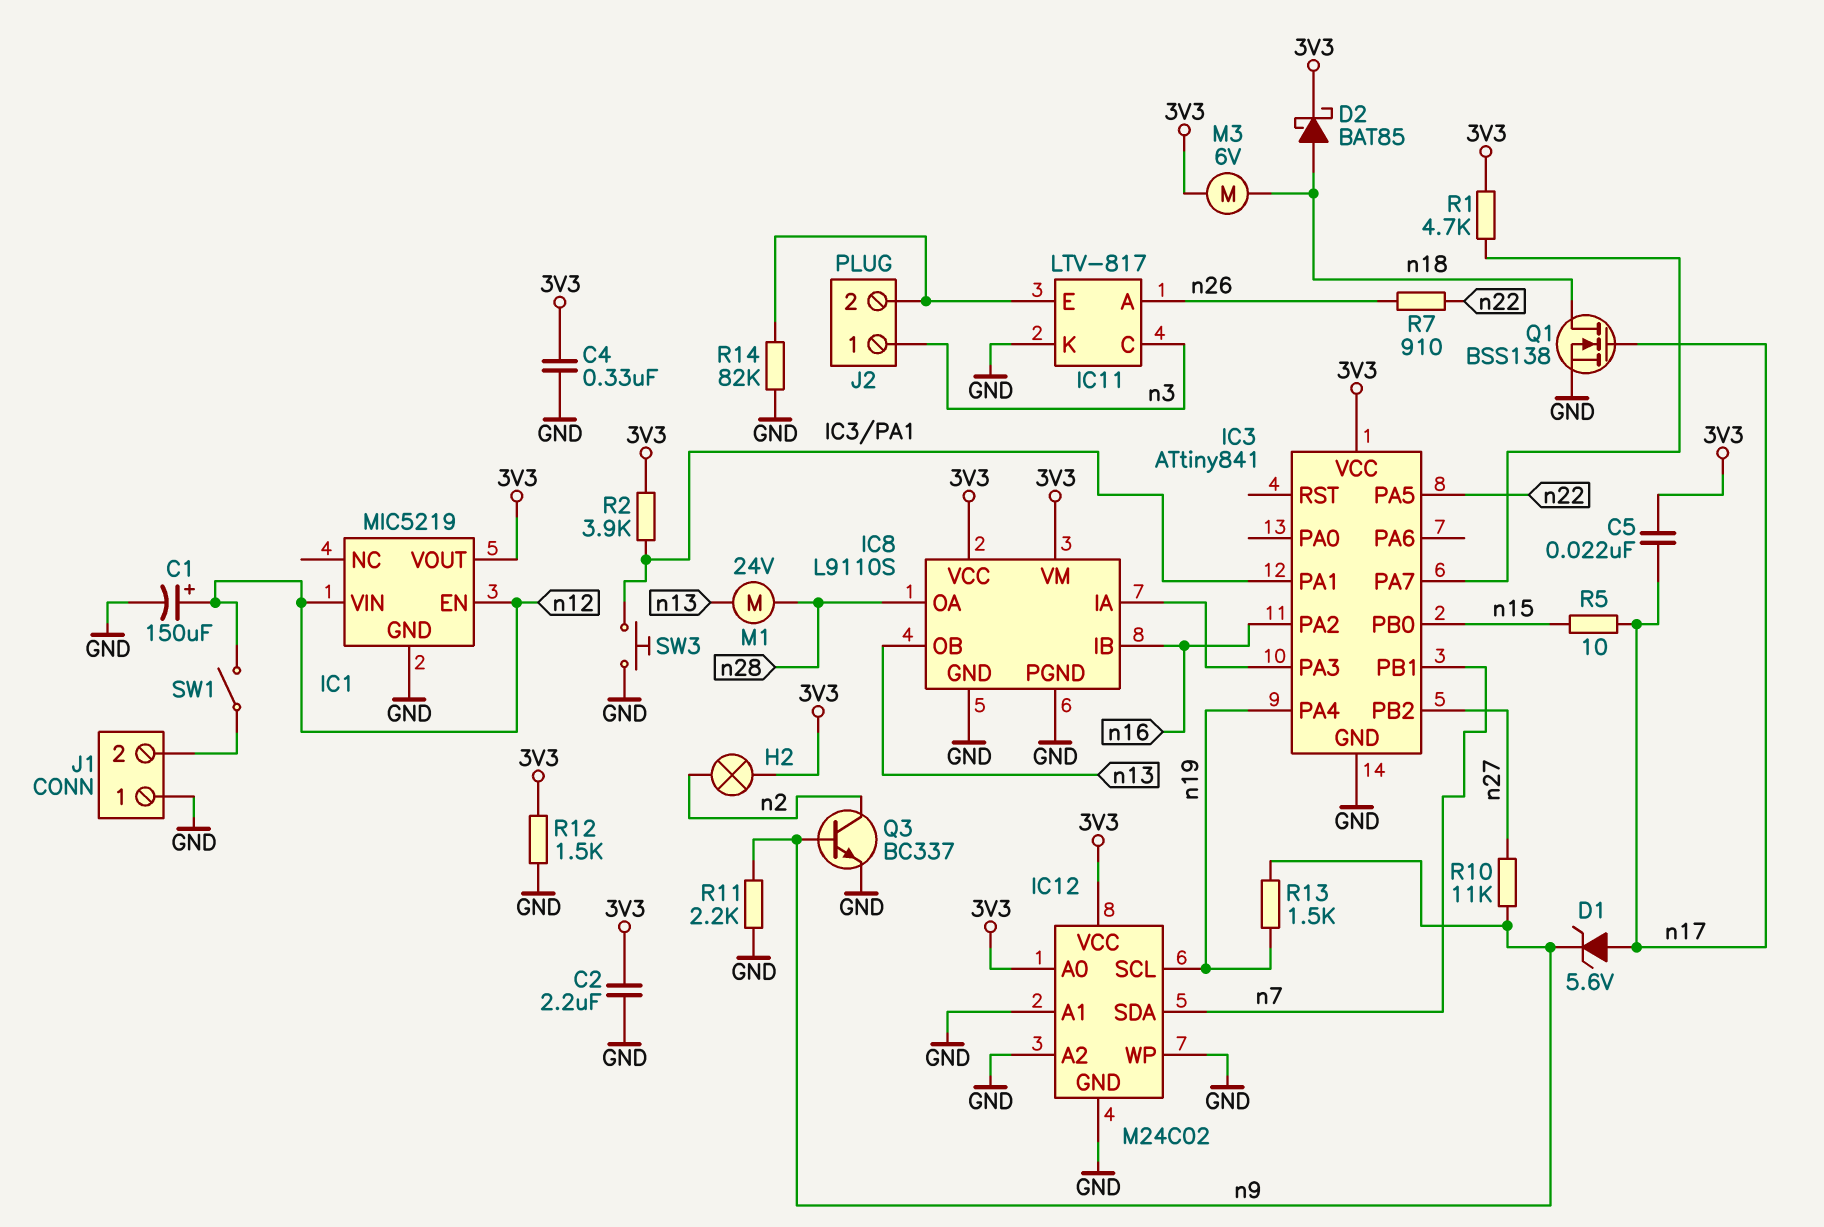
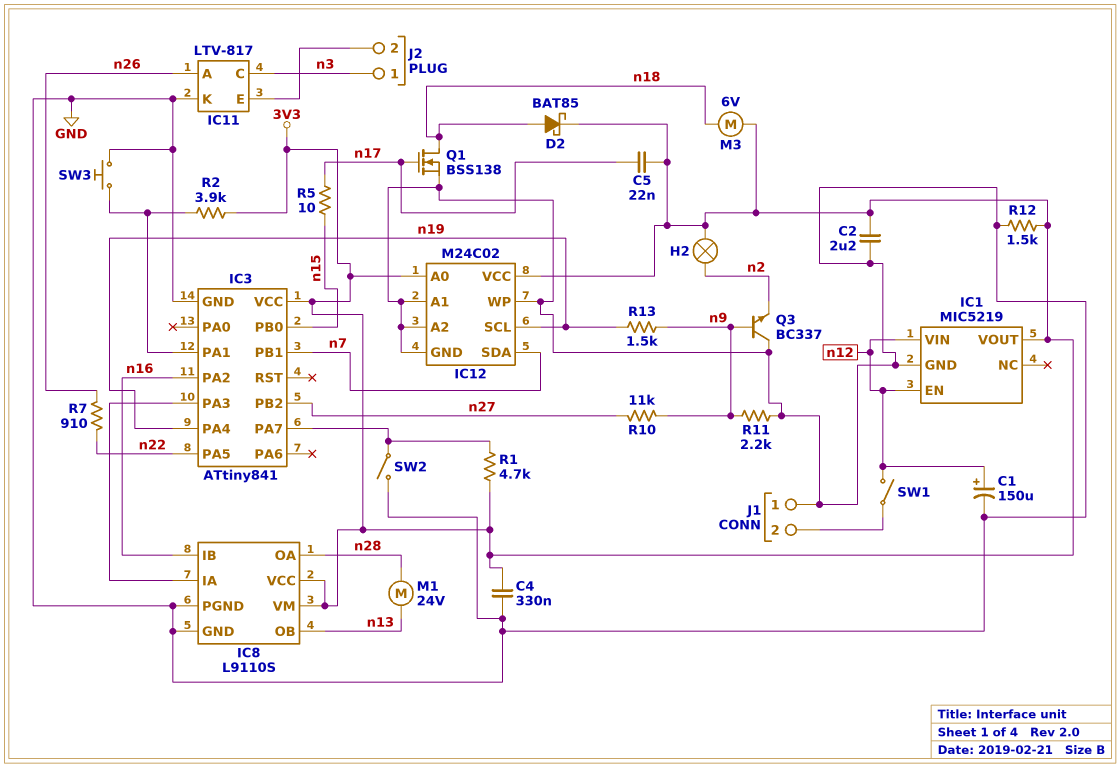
D1: zener 5.6V (A n17, K n9) -> none
Q3: NPN BC337 (B n9, C n2, E GND) -> NPN BC337 (B n9, C GND, E n2)
R14: 82k (GND, IC11/E) -> none
SW2: none -> switch (GND, IC3/PA7)

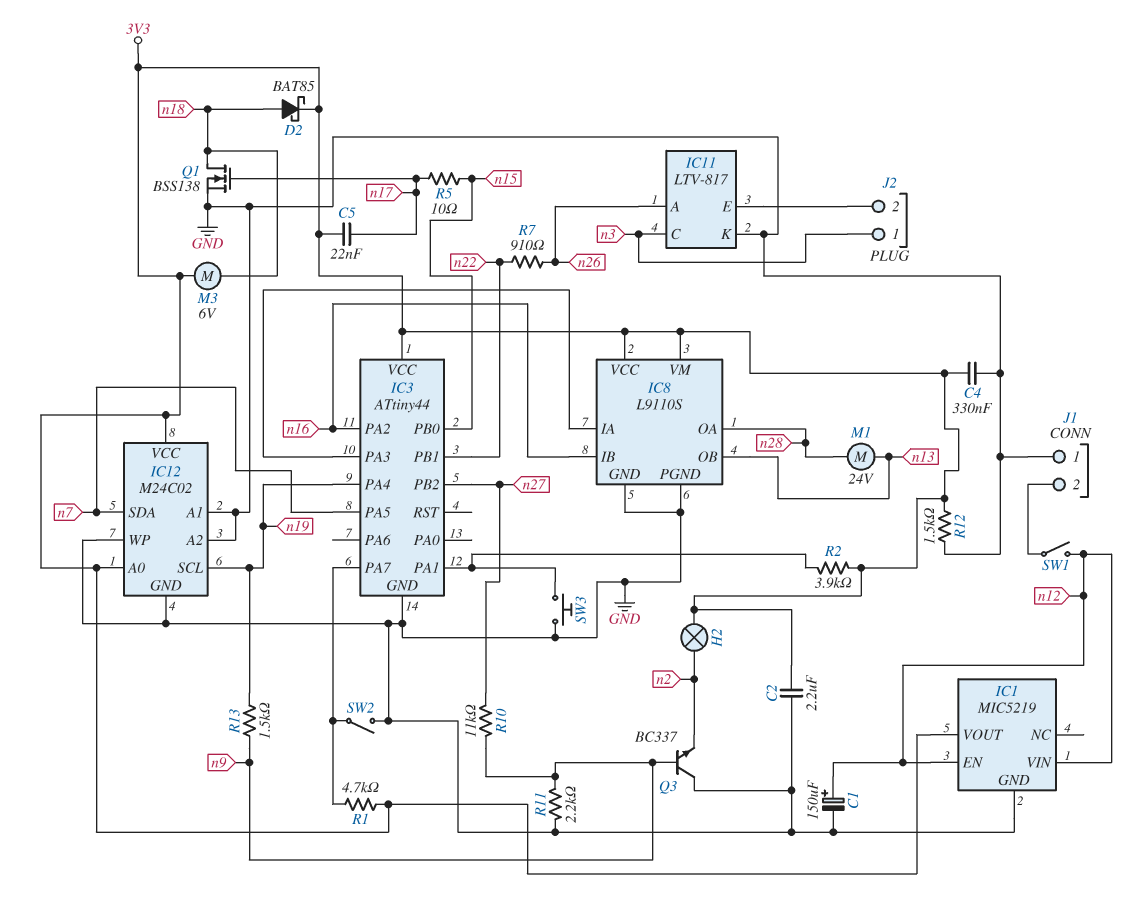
IC3: ATtiny841 -> ATtiny44
IC3 pin PA5: n22 -> n7
IC3 pin PB1: n7 -> n22

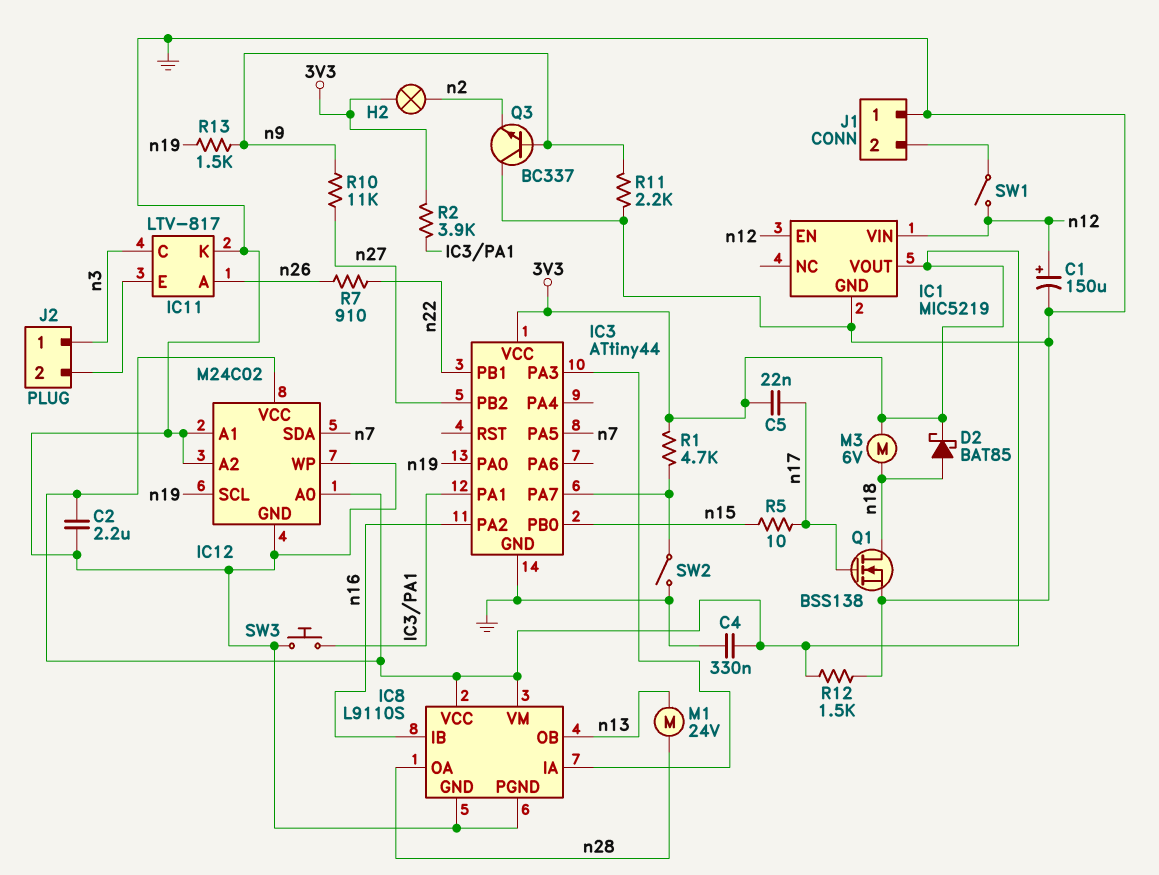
IC3 pin PA0: none -> n19
IC3 pin PA4: n19 -> none

